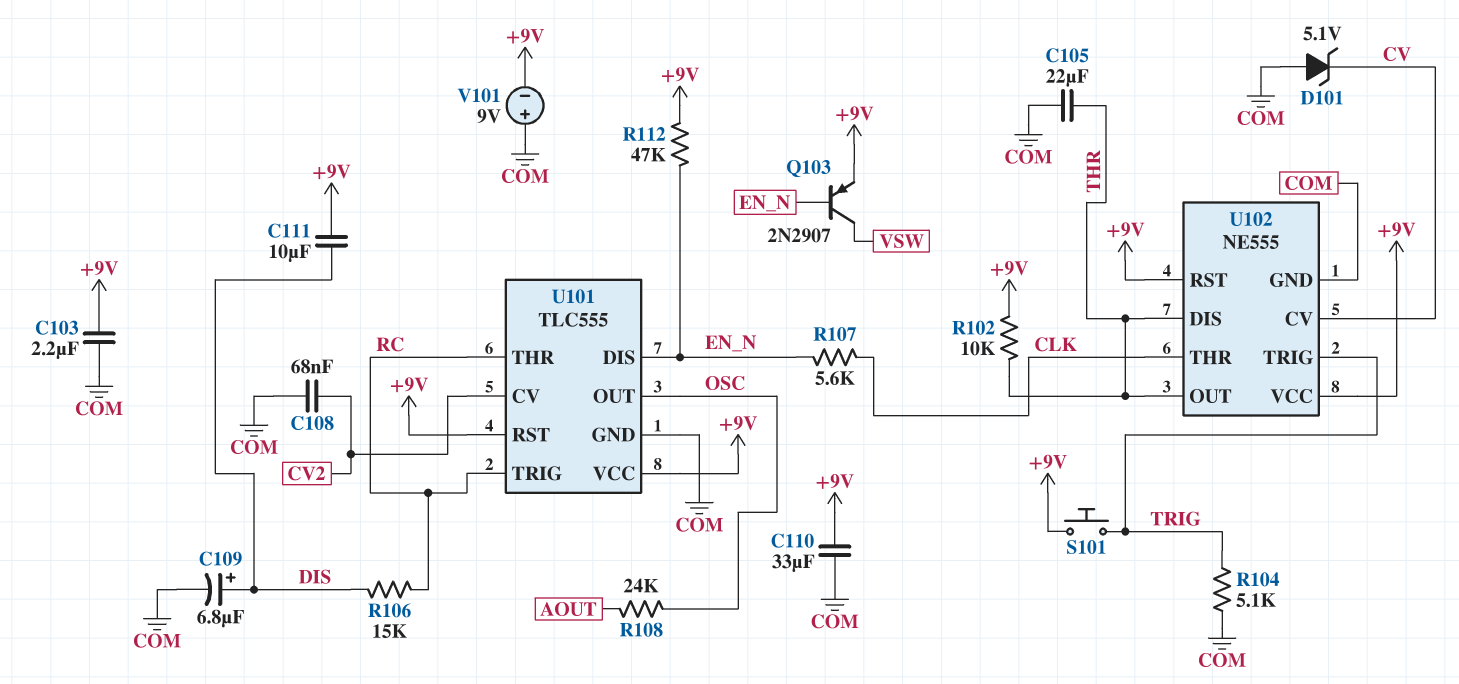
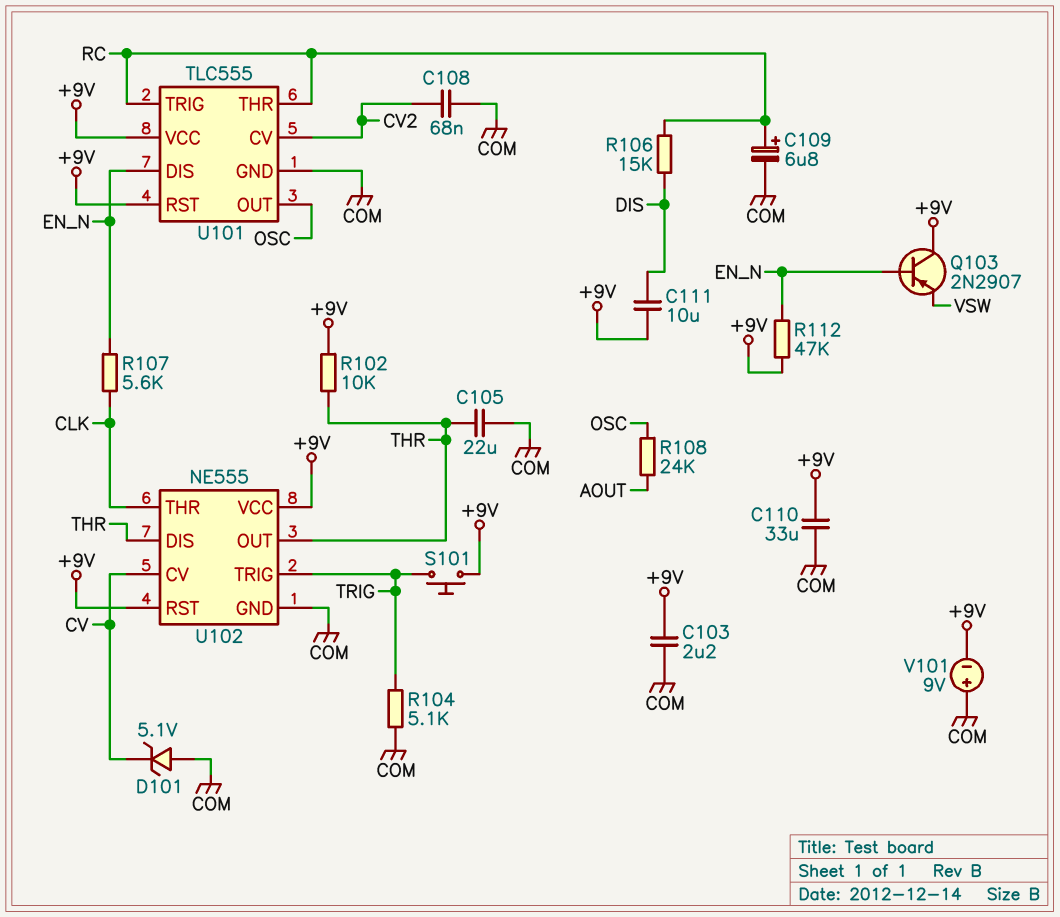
C109: 6.8uF (plus DIS, minus COM) -> 6.8uF (plus RC, minus COM)
Q103: PNP 2N2907 (B EN_N, C VSW, E +9V) -> PNP 2N2907 (B EN_N, C +9V, E VSW)

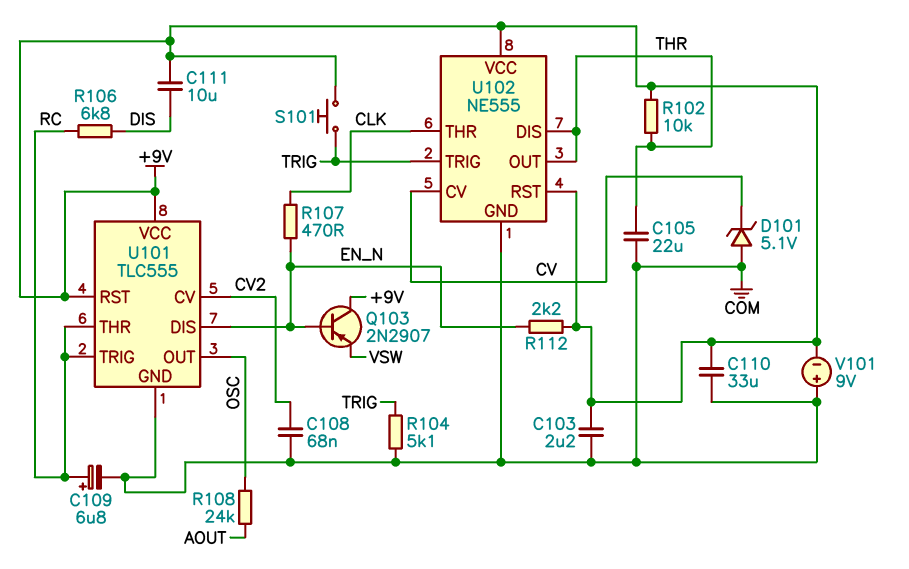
R106: 15k (DIS, RC) -> 6.8k (DIS, RC)
R107: 5.6k (CLK, EN_N) -> 470 (CLK, EN_N)
R112: 47k (+9V, EN_N) -> 2.2k (+9V, EN_N)

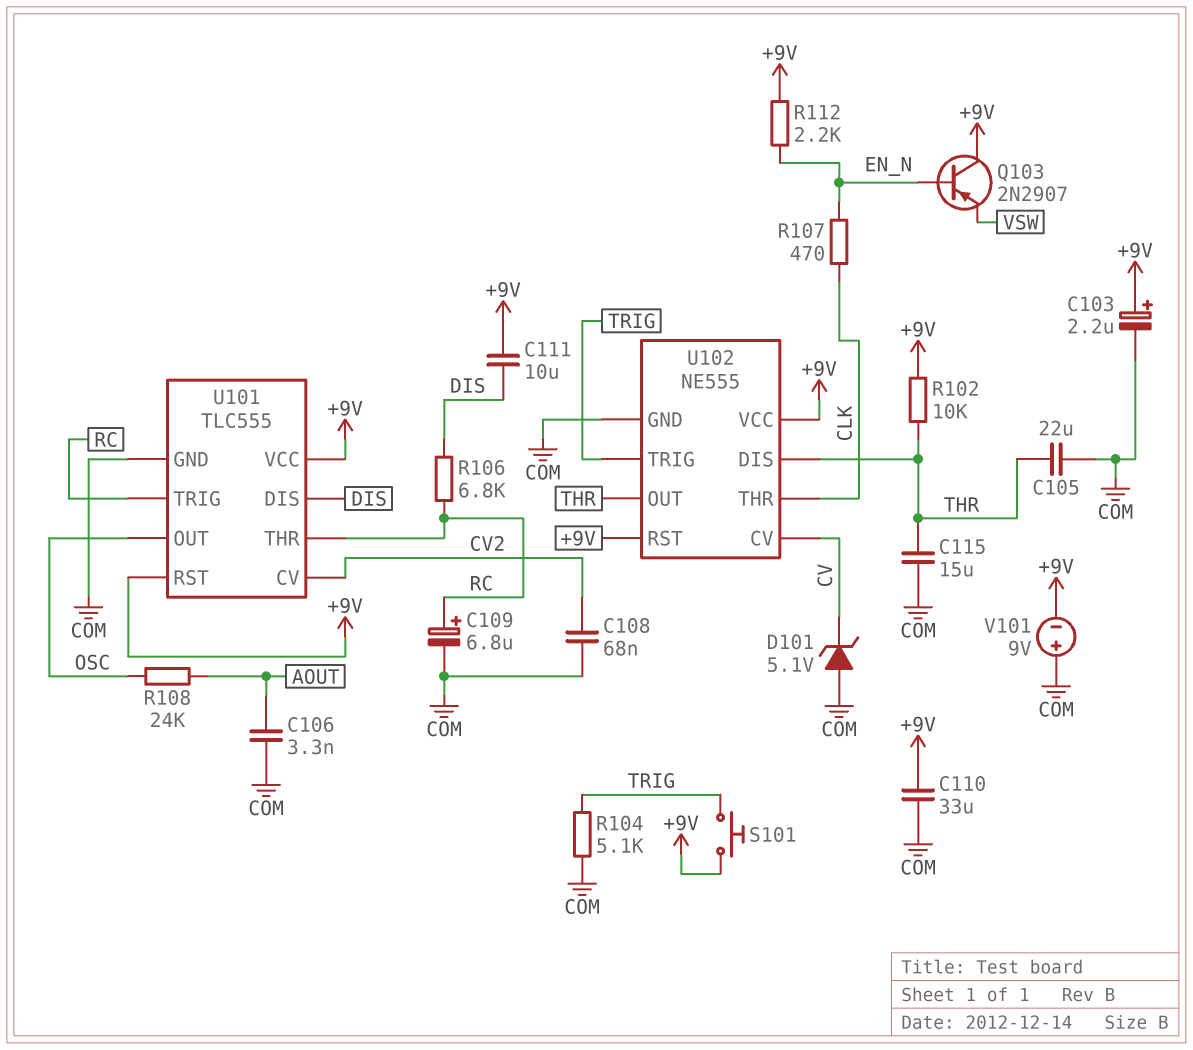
C103: 2.2uF (+9V, COM) -> 2.2uF (plus +9V, minus COM)
C106: none -> 3.3nF (AOUT, COM)
C115: none -> 15uF (COM, THR)
U101 pin DIS: EN_N -> DIS

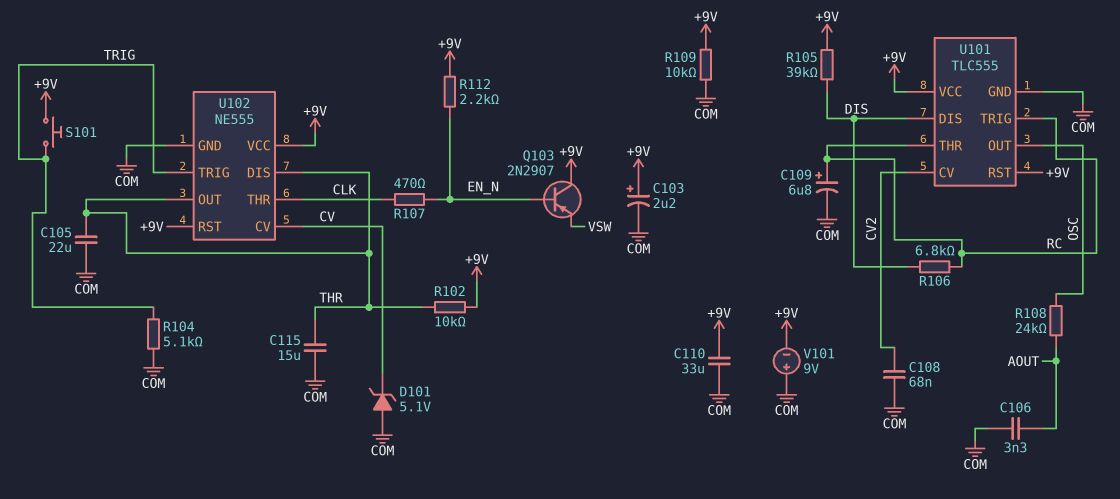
C111: 10uF (+9V, DIS) -> none
R105: none -> 39k (+9V, DIS)
R109: none -> 10k (+9V, COM)

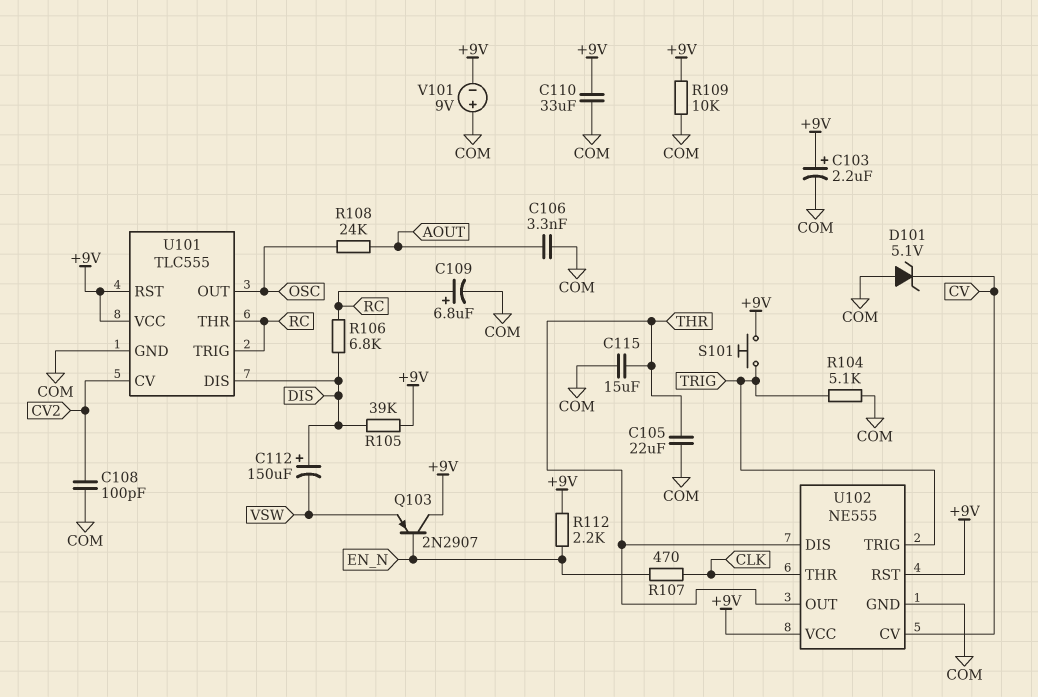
C108: 68nF (COM, CV2) -> 100pF (COM, CV2)
C112: none -> 150uF (plus DIS, minus VSW)
R102: 10k (+9V, THR) -> none

